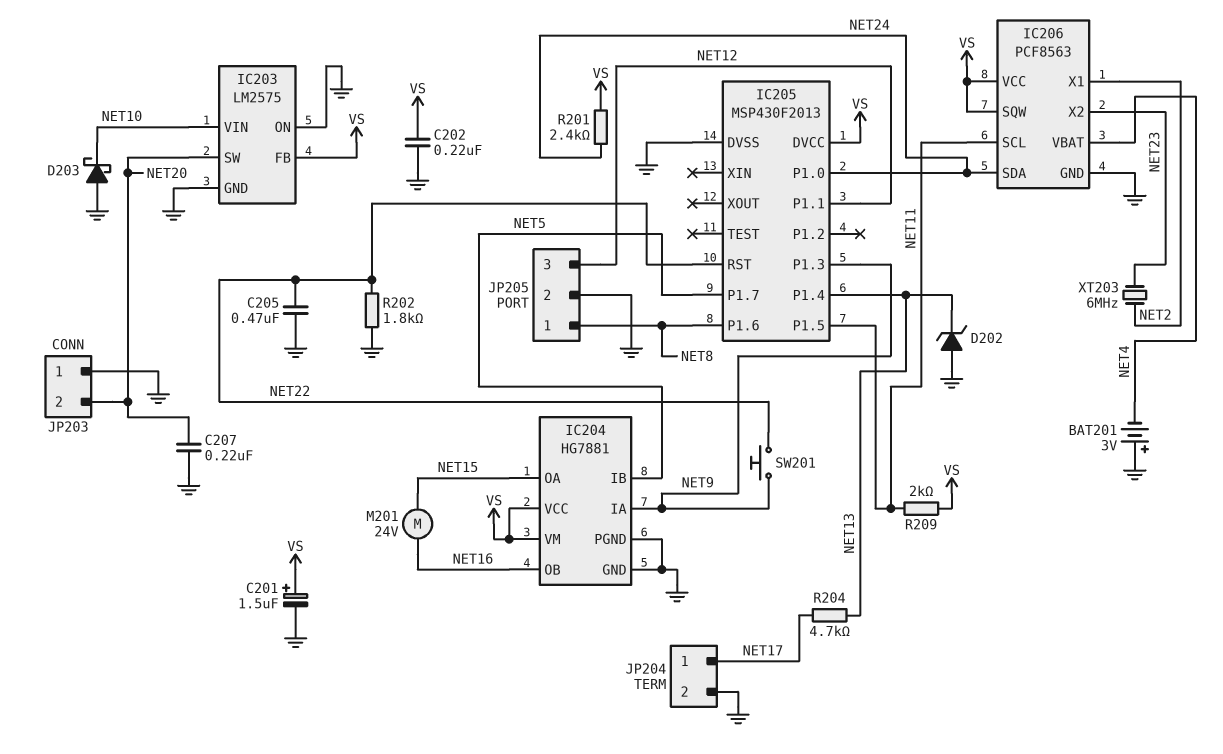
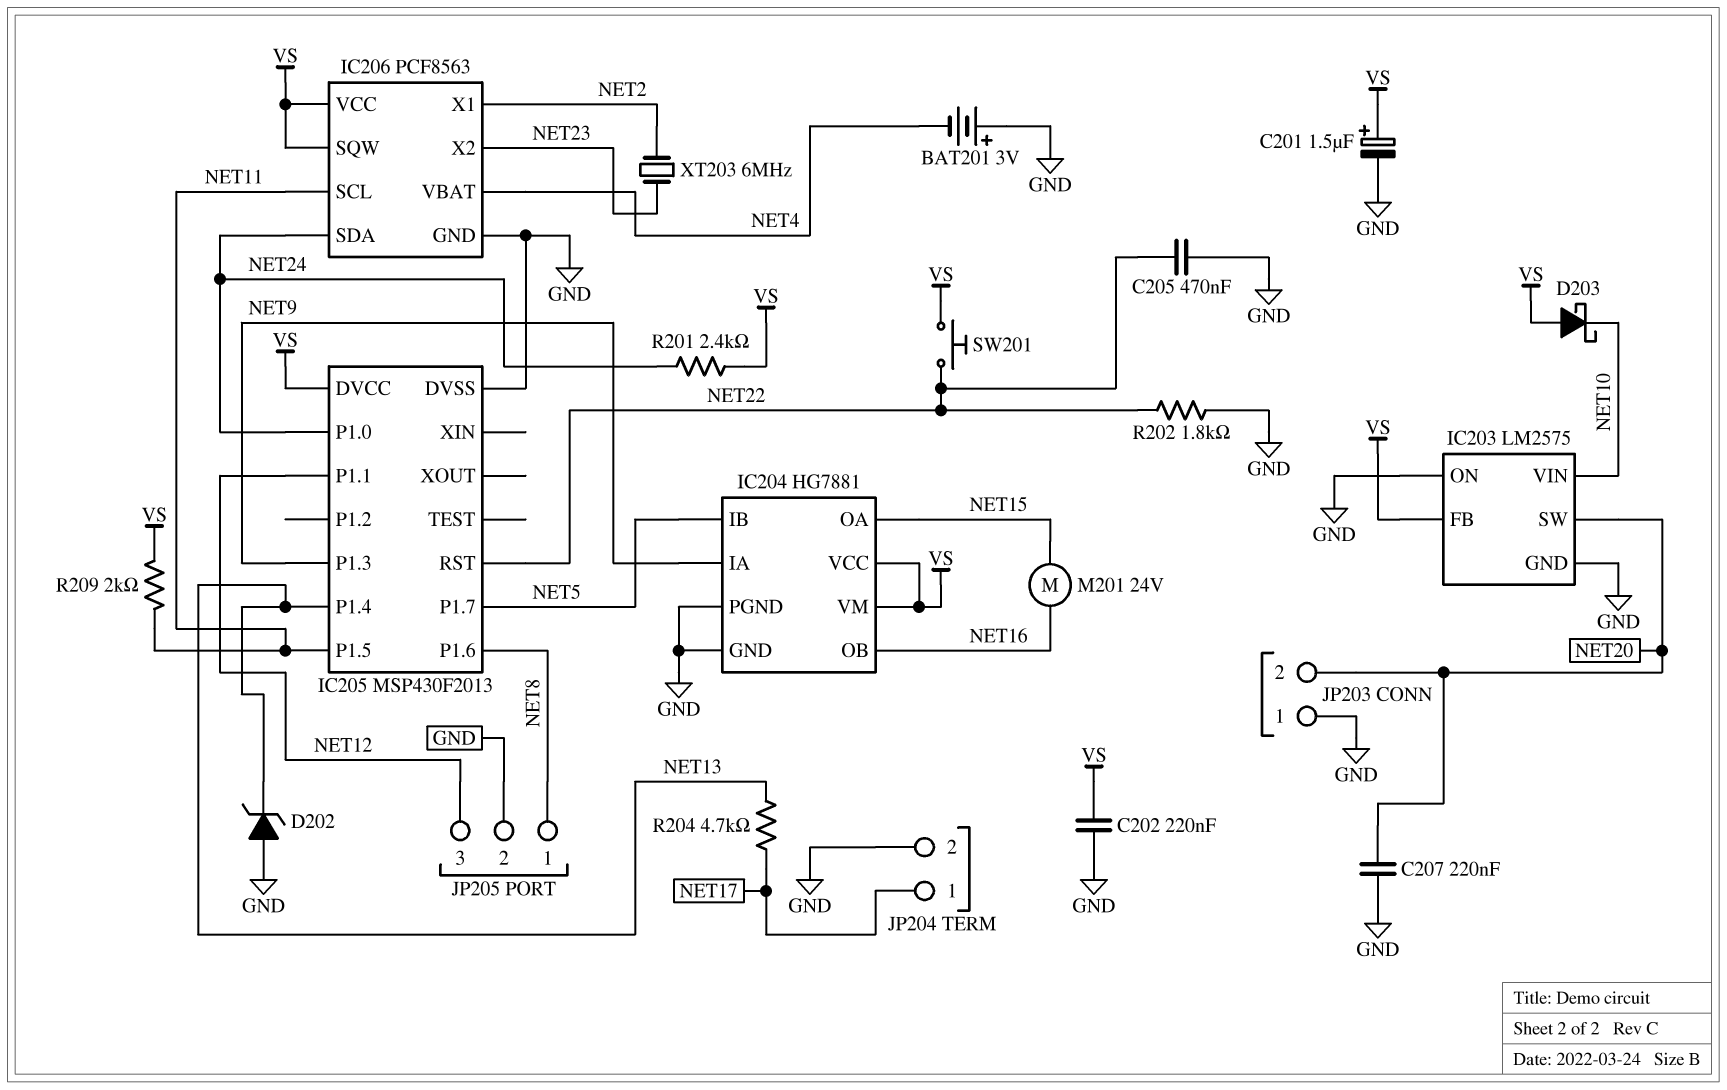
D203: schottky (A GND, K NET10) -> schottky (A VS, K NET10)
SW201: button (NET9, NET22) -> button (NET22, VS)

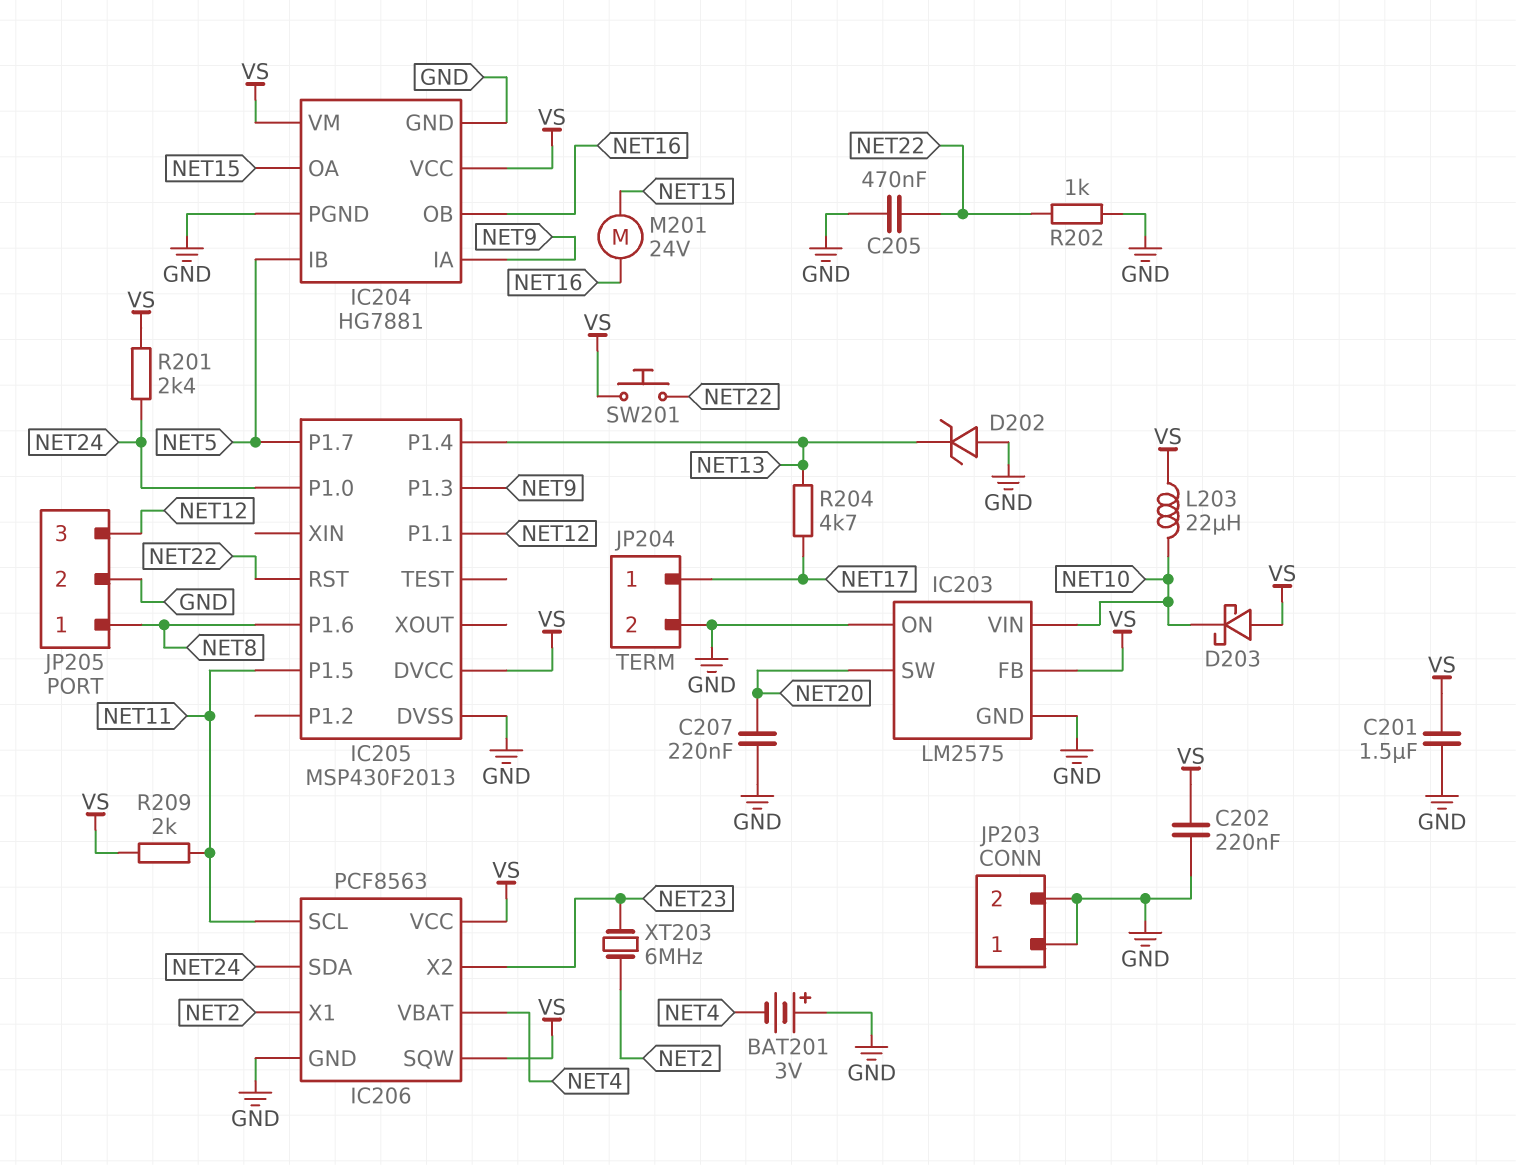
C201: 1.5uF (plus VS, minus GND) -> 1.5uF (GND, VS)
JP203 pin 2: NET20 -> GND
L203: none -> 22uH (NET10, VS)
R202: 1.8k (GND, NET22) -> 1k (GND, NET22)

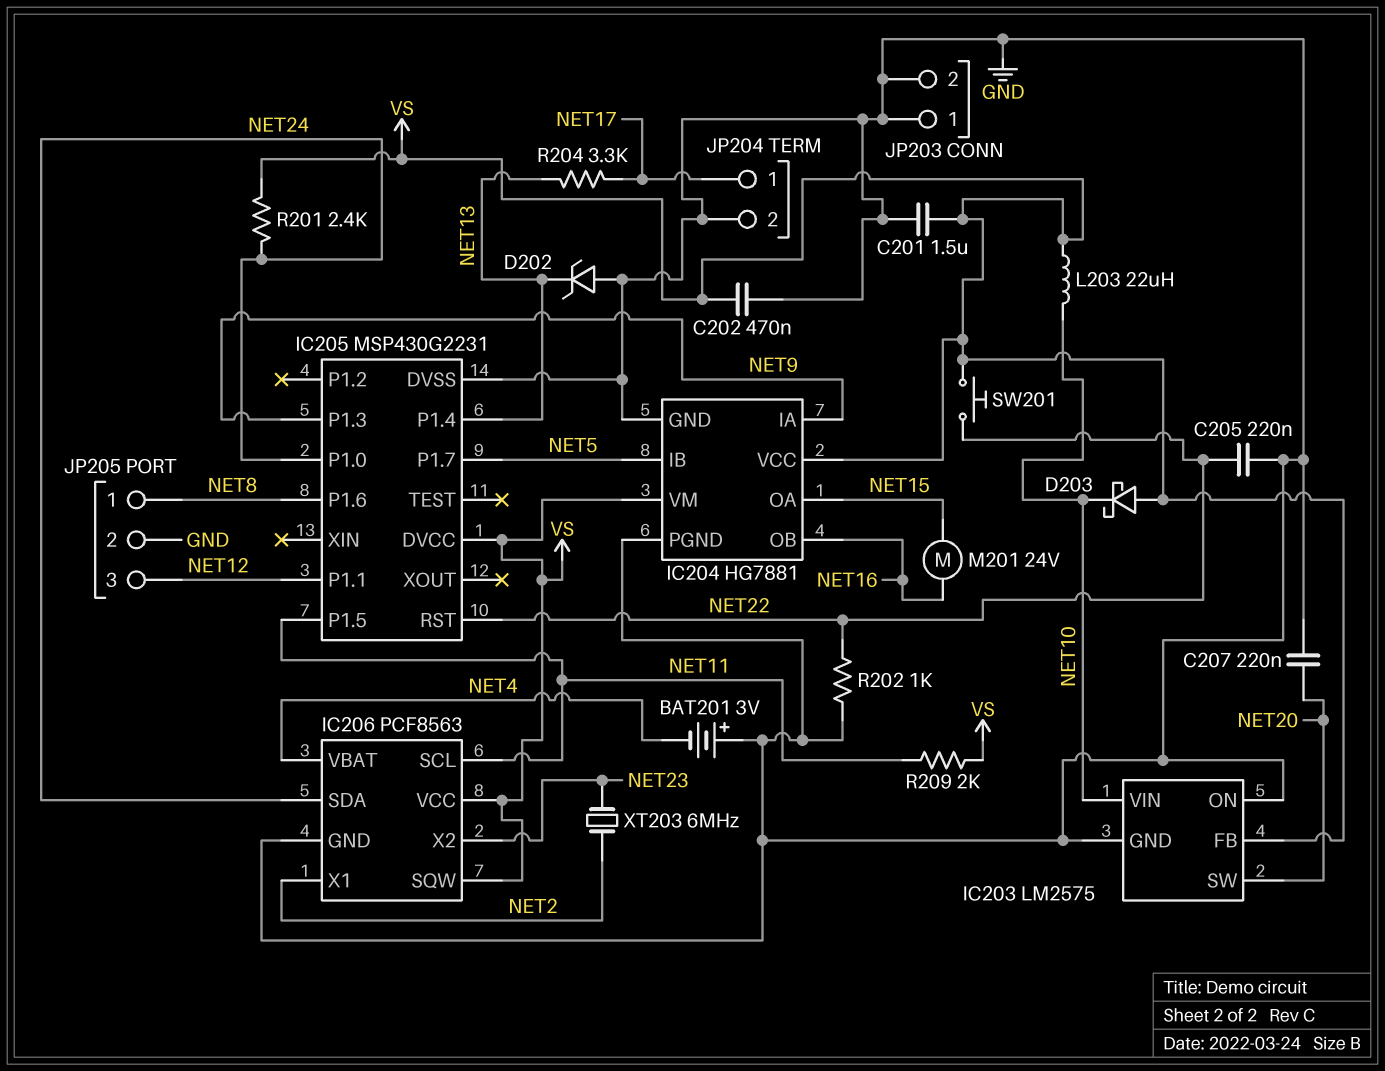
C202: 220nF (GND, VS) -> 470nF (GND, VS)
C205: 470nF (GND, NET22) -> 220nF (GND, NET22)
IC205: MSP430F2013 -> MSP430G2231
R204: 4.7k (NET13, NET17) -> 3.3k (NET13, NET17)

